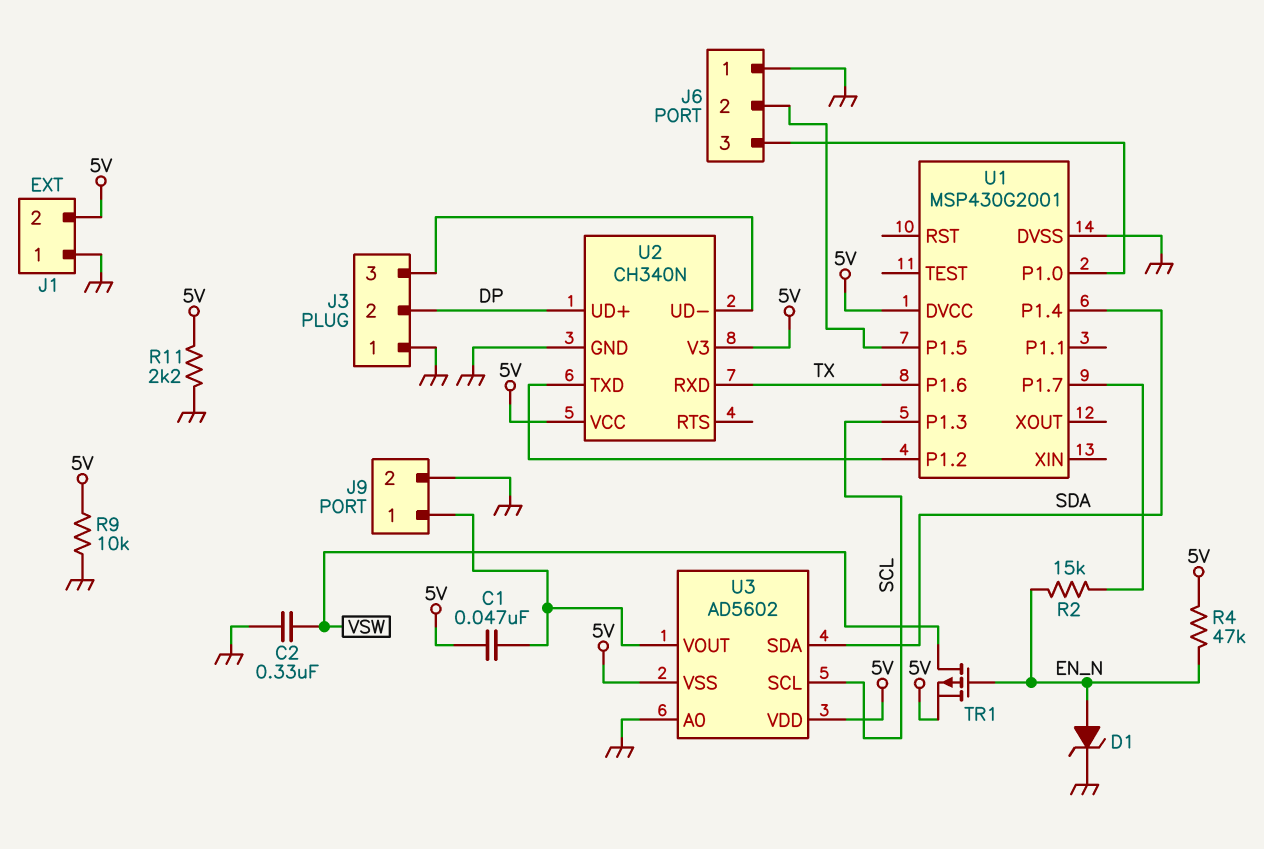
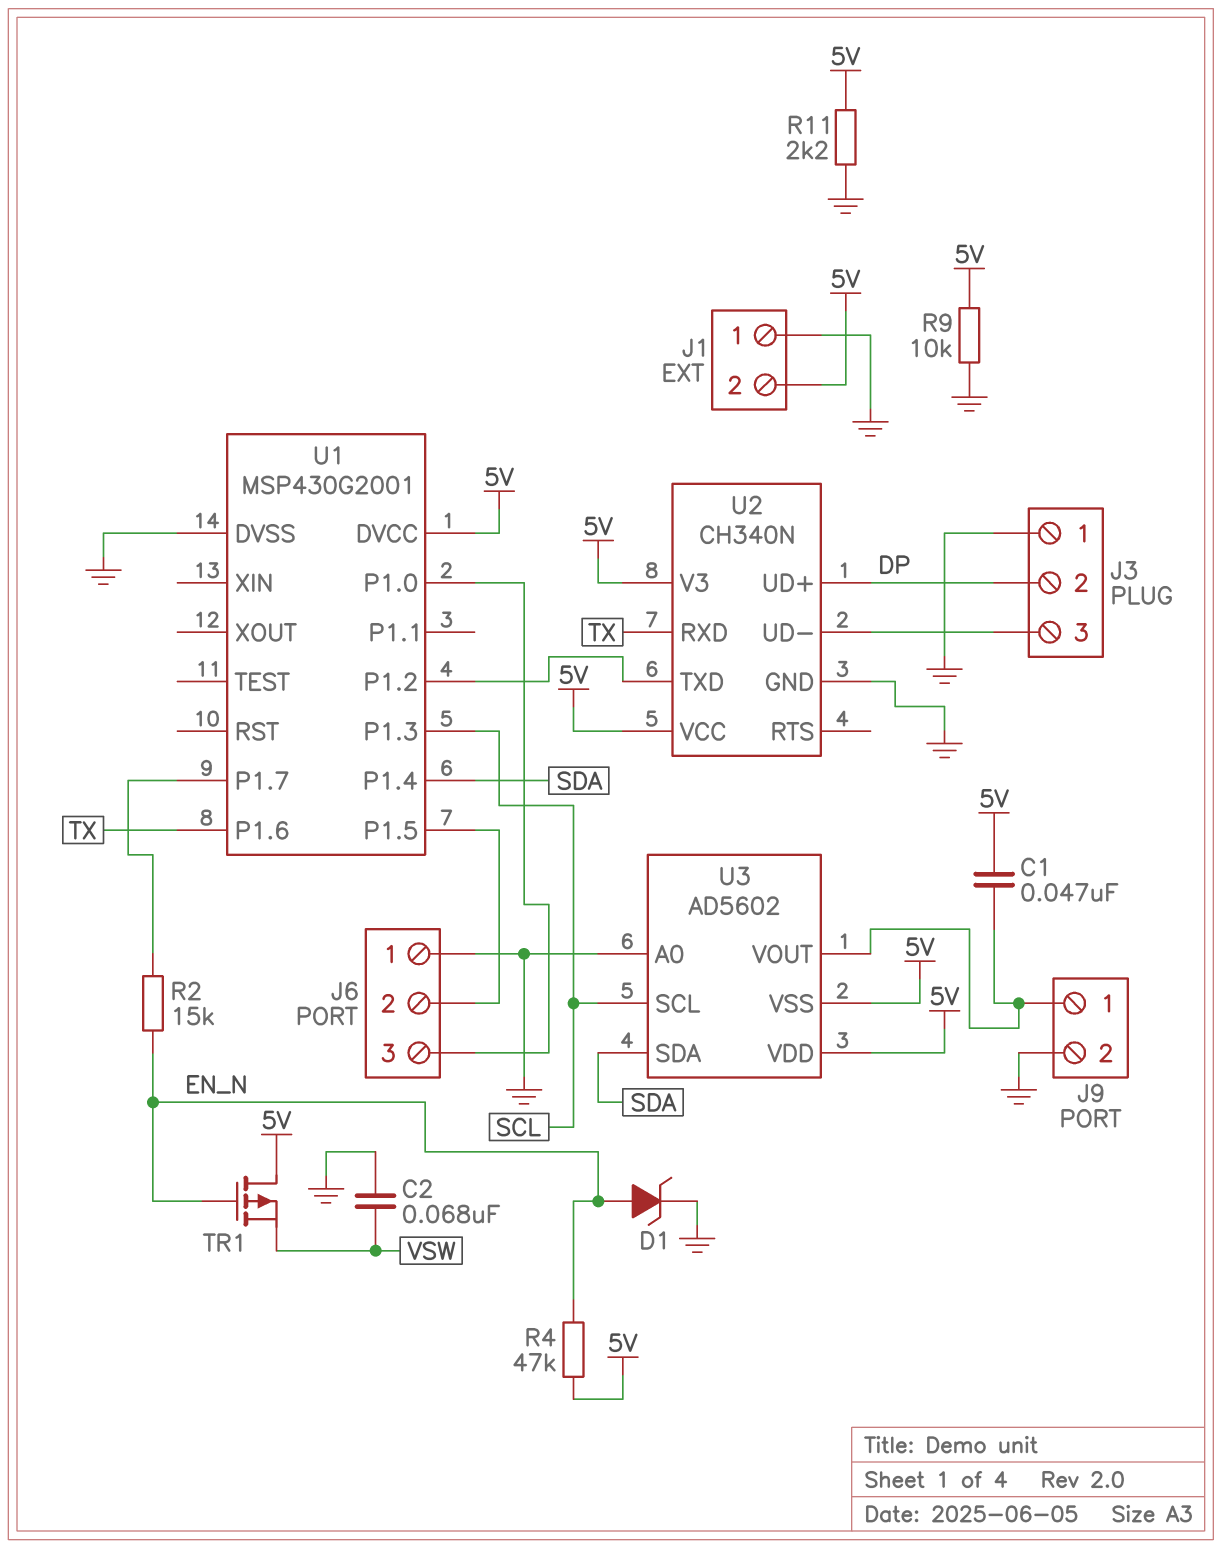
C2: 330nF (GND, VSW) -> 68nF (GND, VSW)
TR1: PMOS (G EN_N, D VSW, S 5V) -> PMOS (G EN_N, D 5V, S VSW)

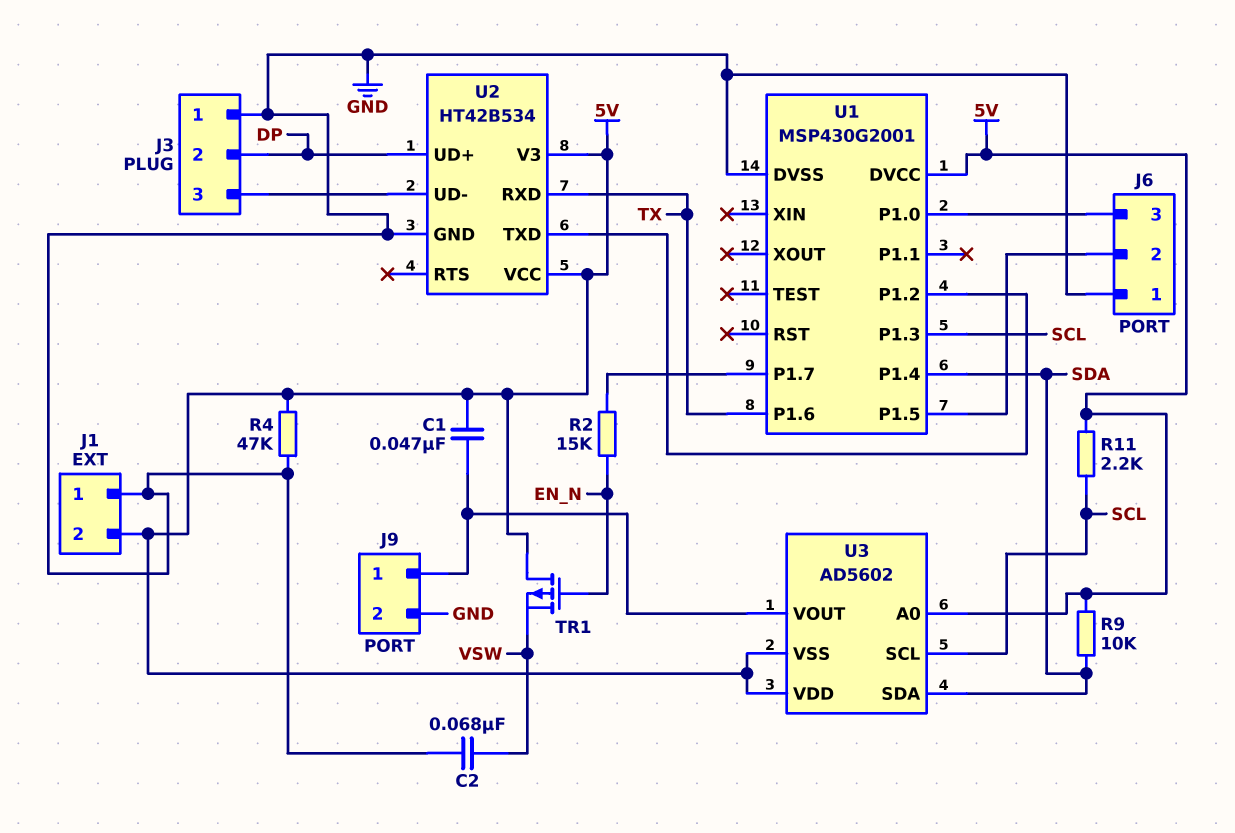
D1: zener (A EN_N, K GND) -> none
R4: 47k (5V, EN_N) -> 47k (5V, GND)
R9: 10k (5V, GND) -> 10k (5V, SDA)
R11: 2.2k (5V, GND) -> 2.2k (5V, SCL)
U2: CH340N -> HT42B534
U3 pin A0: GND -> 5V

